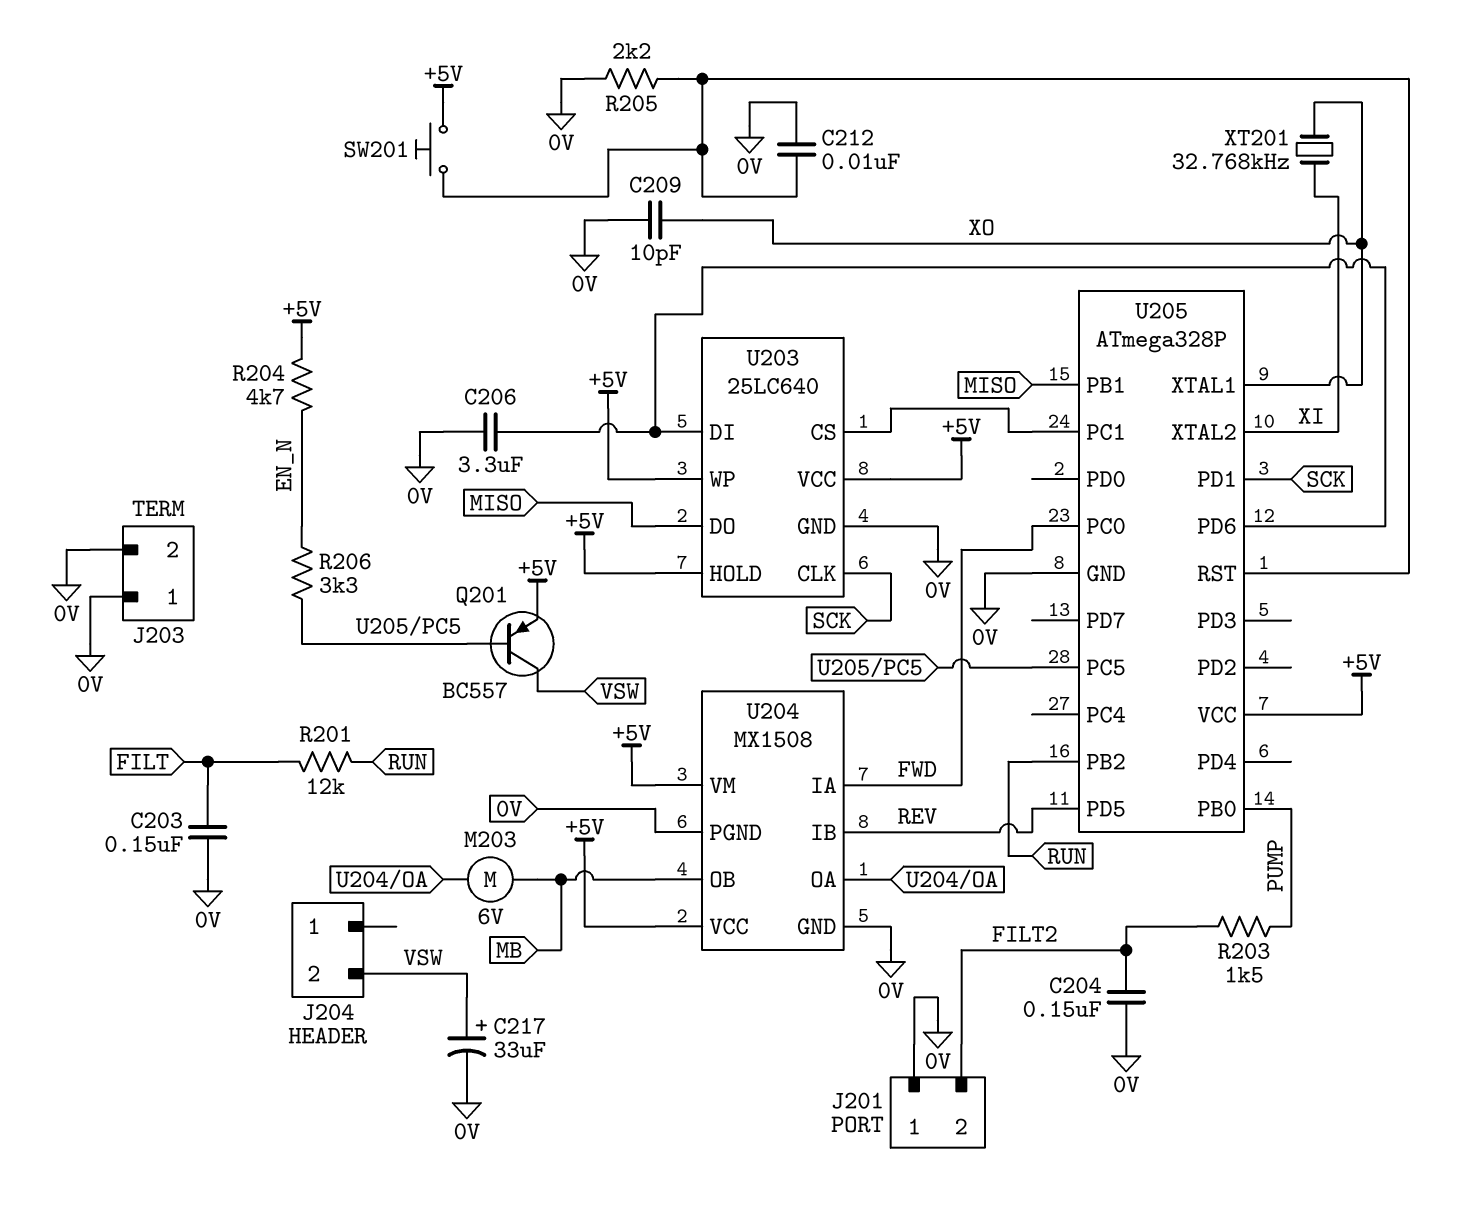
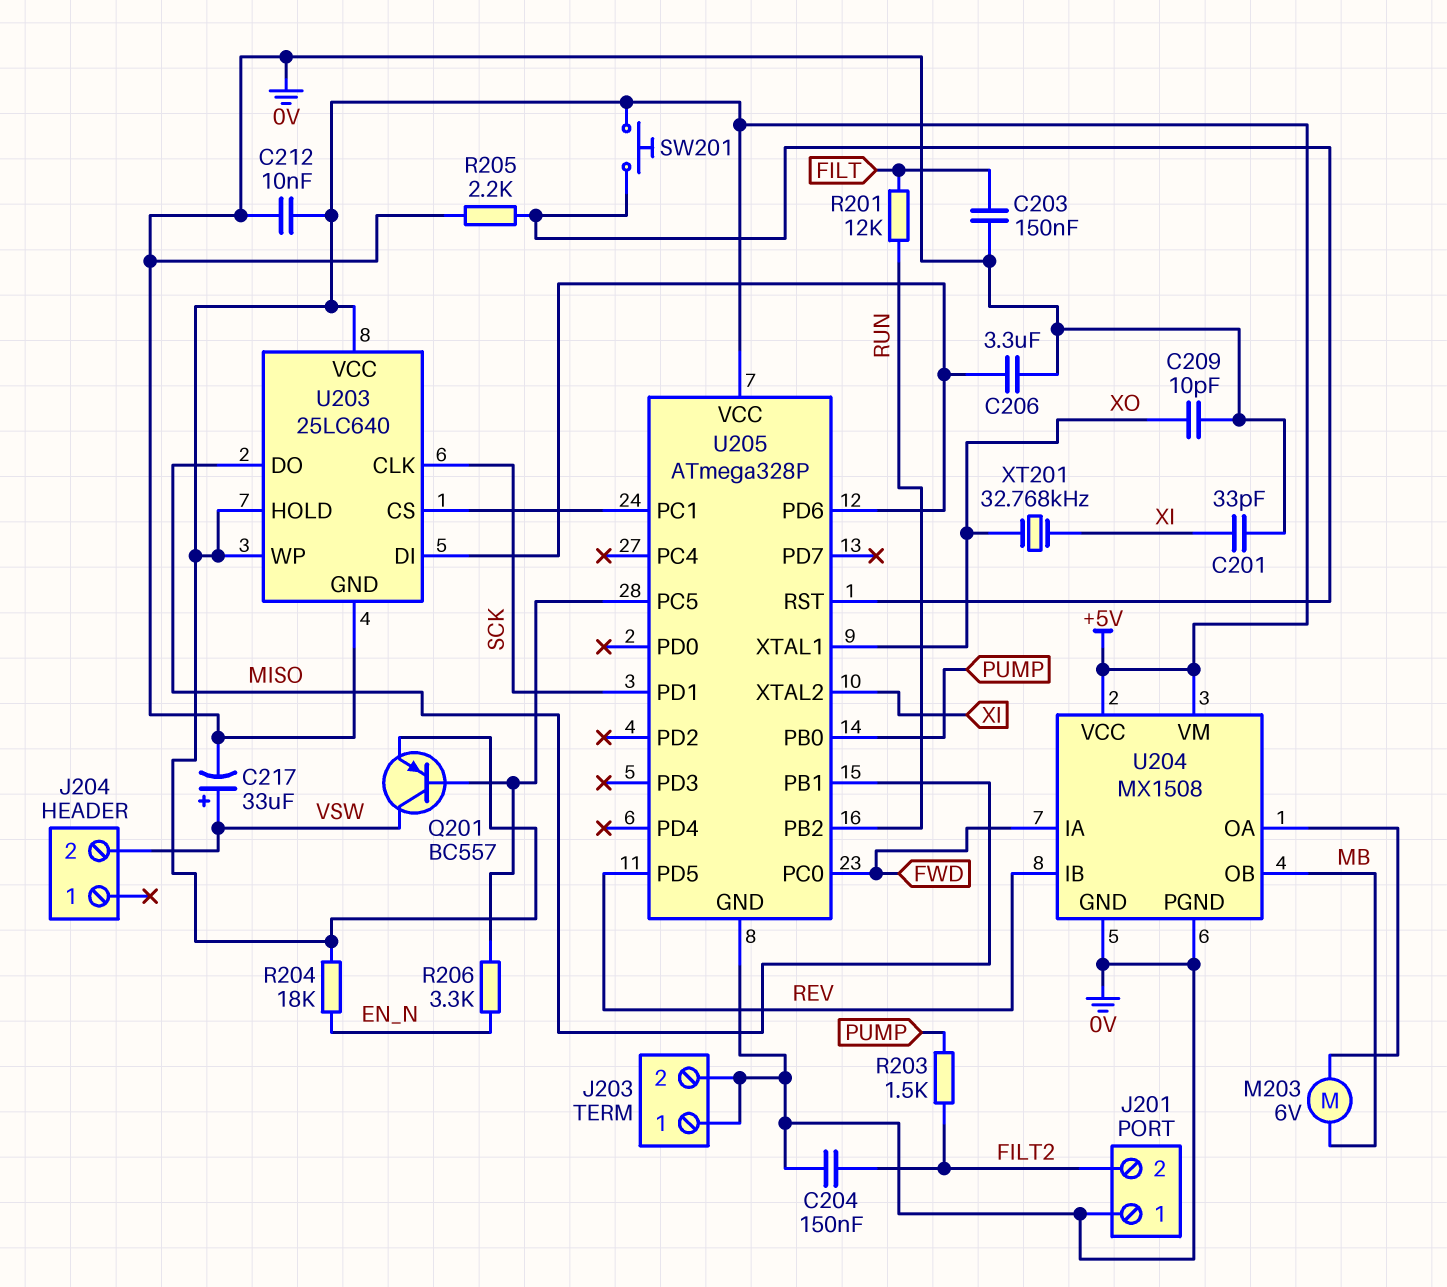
C201: none -> 33pF (0V, XI)
C212: 10nF (0V, U205/RST) -> 10nF (+5V, 0V)
R204: 4.7k (+5V, EN_N) -> 18k (+5V, EN_N)

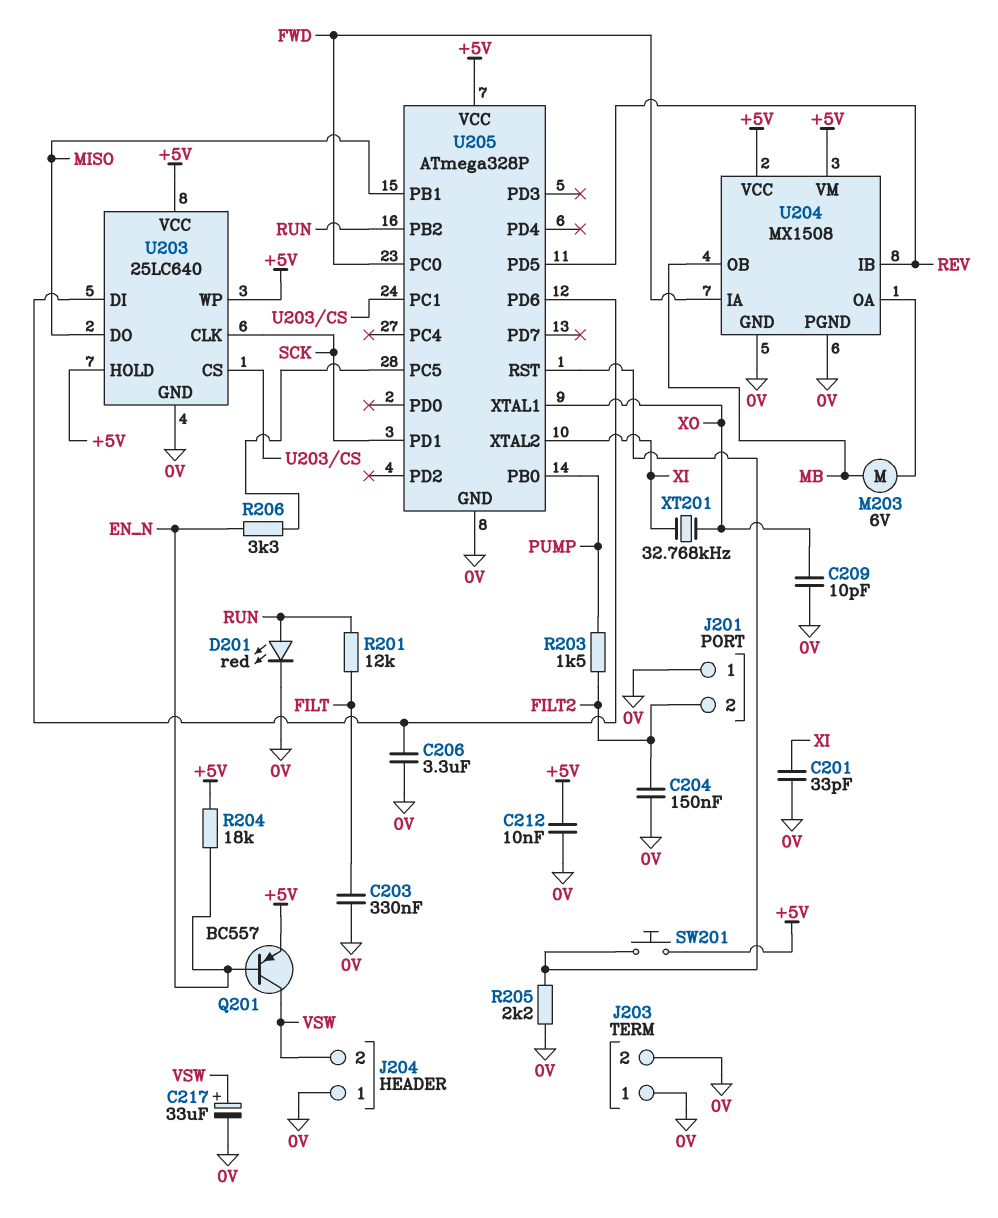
C203: 150nF (0V, FILT) -> 330nF (0V, FILT)
D201: none -> LED red (A RUN, K 0V)
J204 pin 1: none -> 0V
Q201: PNP BC557 (B U205/PC5, C VSW, E +5V) -> PNP BC557 (B EN_N, C VSW, E +5V)

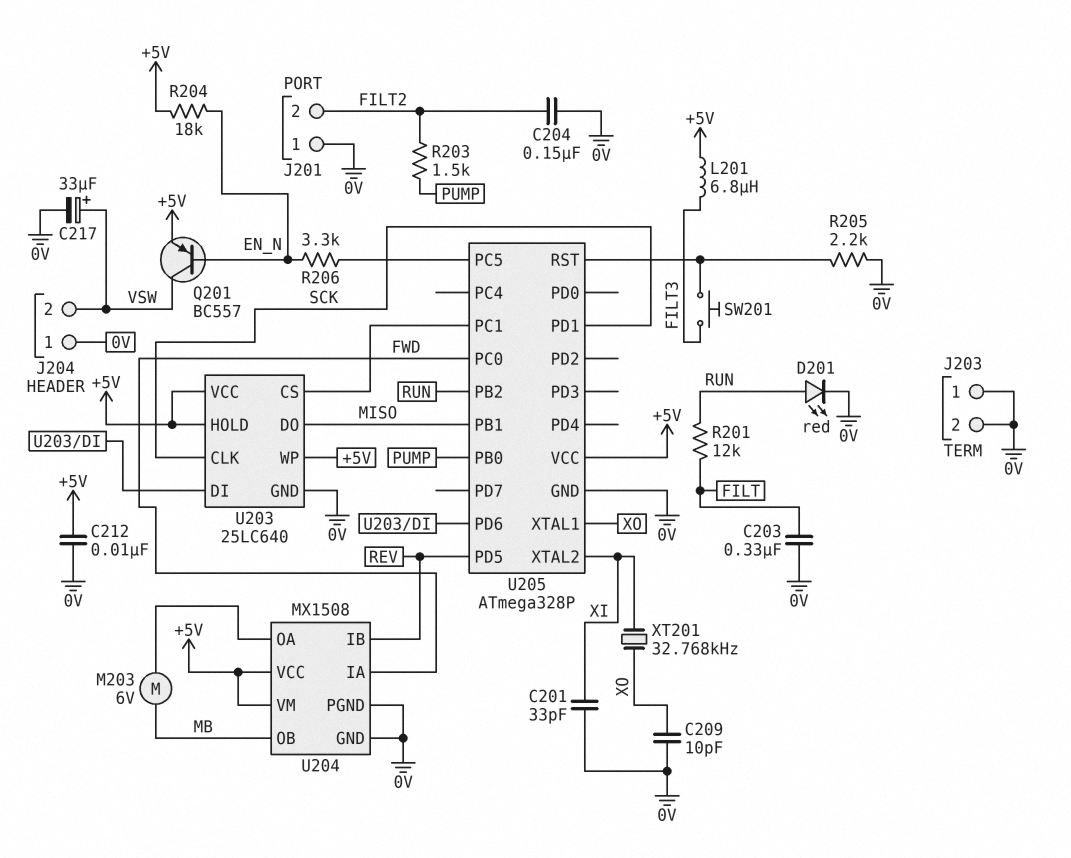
C206: 3.3uF (0V, U203/DI) -> none
L201: none -> 6.8uH (+5V, FILT3)
SW201: button (+5V, U205/RST) -> button (FILT3, U205/RST)

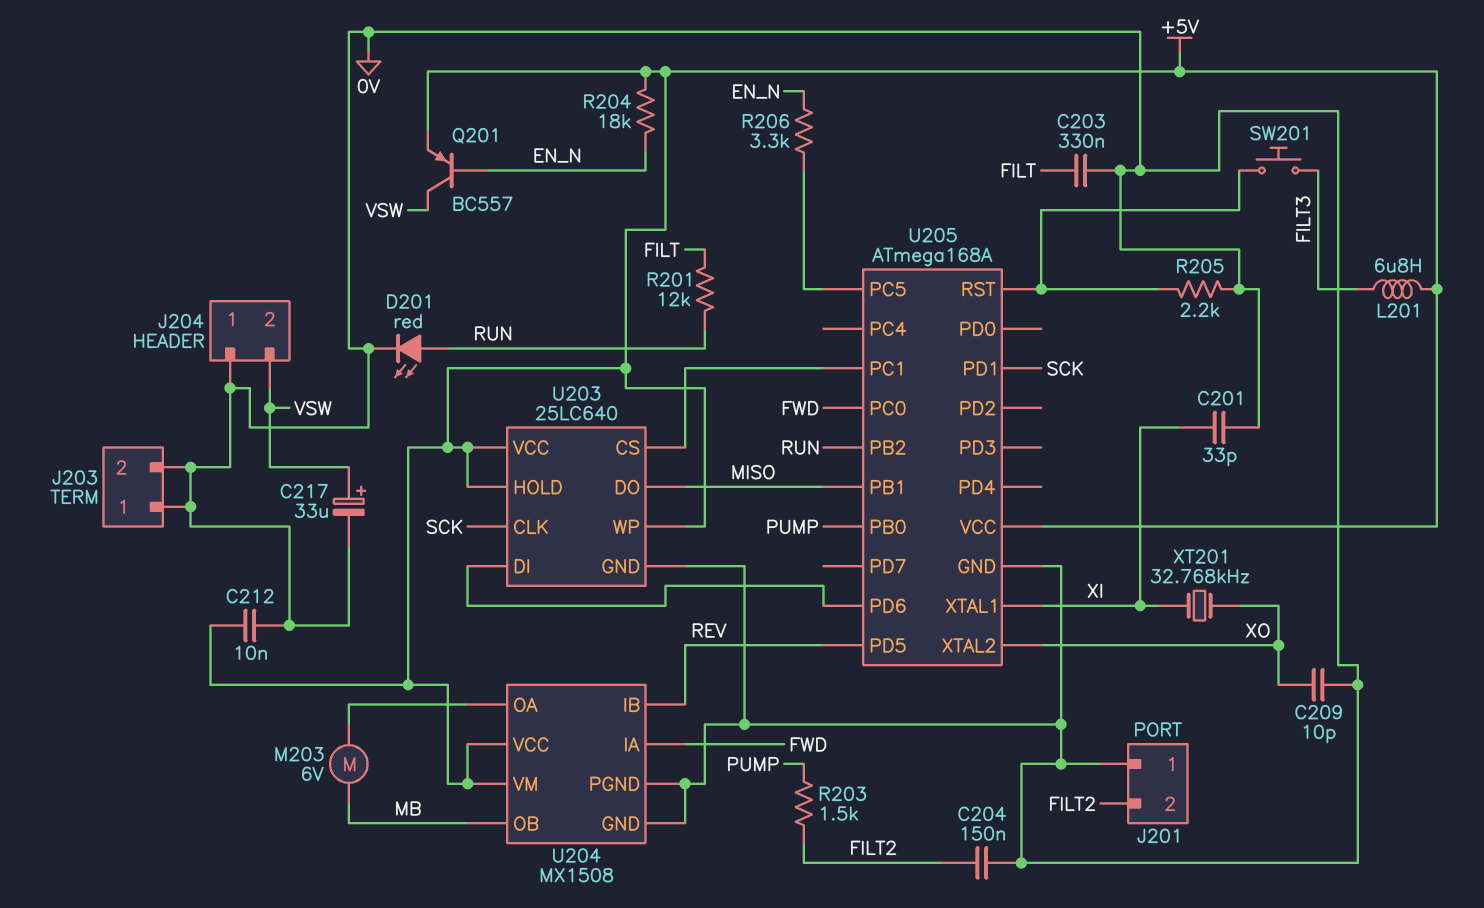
U205: ATmega328P -> ATmega168A
U205 pin XTAL1: XO -> XI
U205 pin XTAL2: XI -> XO

